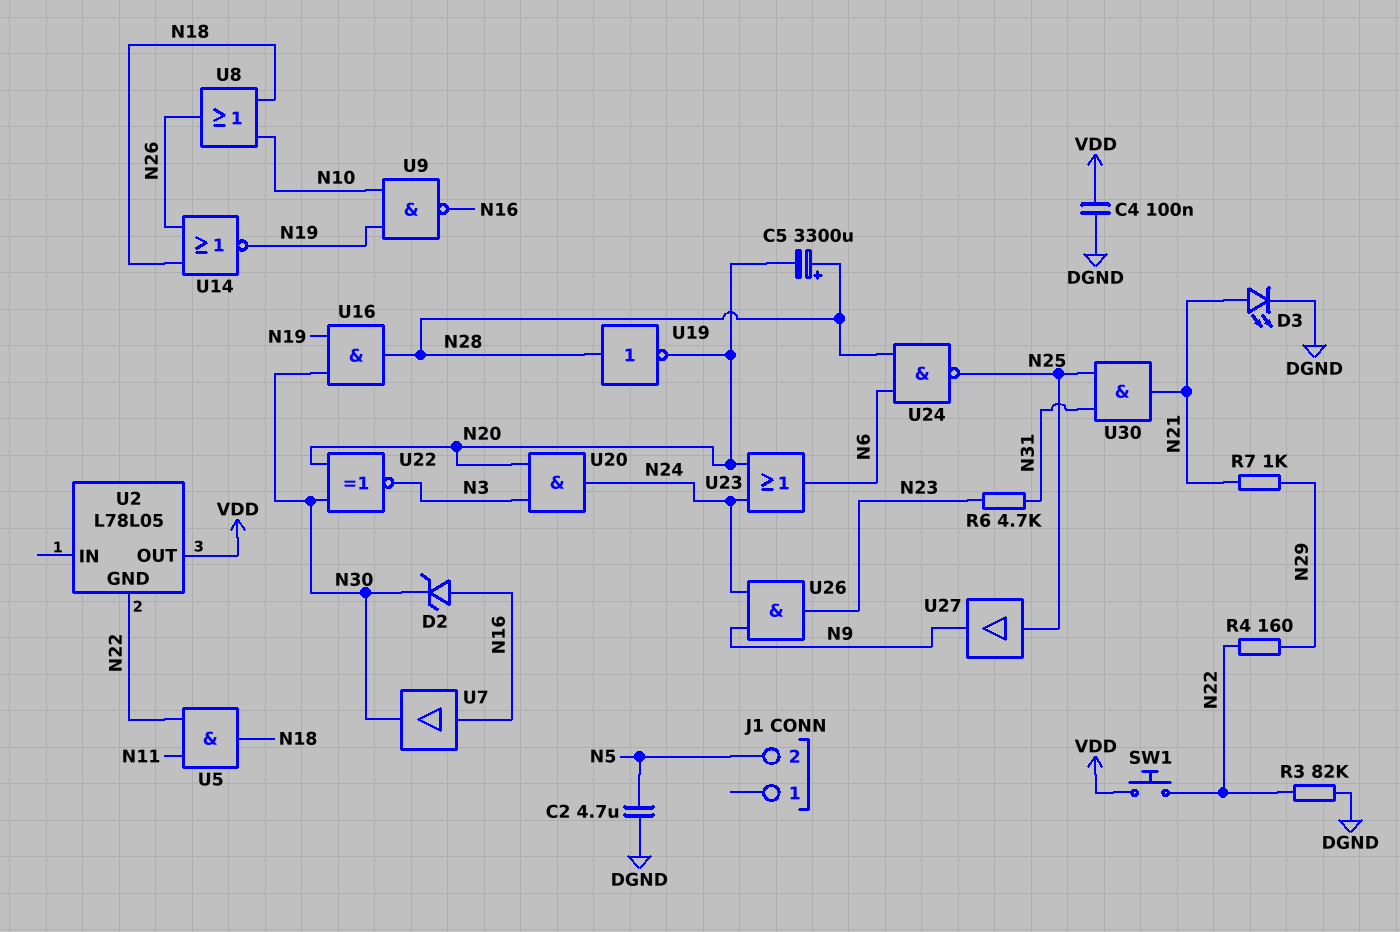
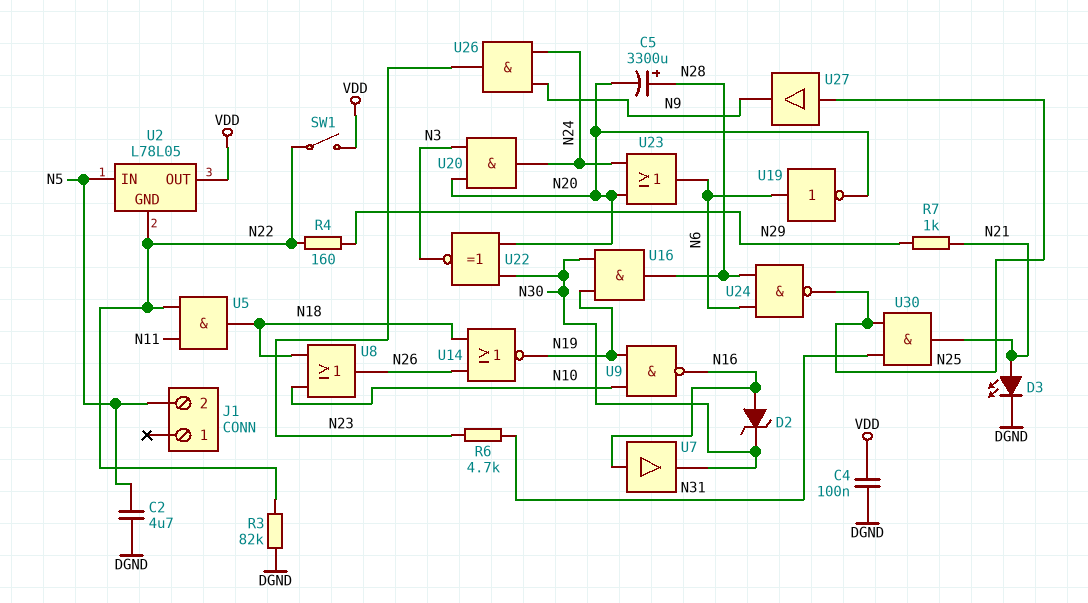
SW1: button (N22, VDD) -> switch (N22, VDD)
U2 pin IN: none -> N5
U19: NOT (in N28, out N20) -> NOT (in N6, out N20)

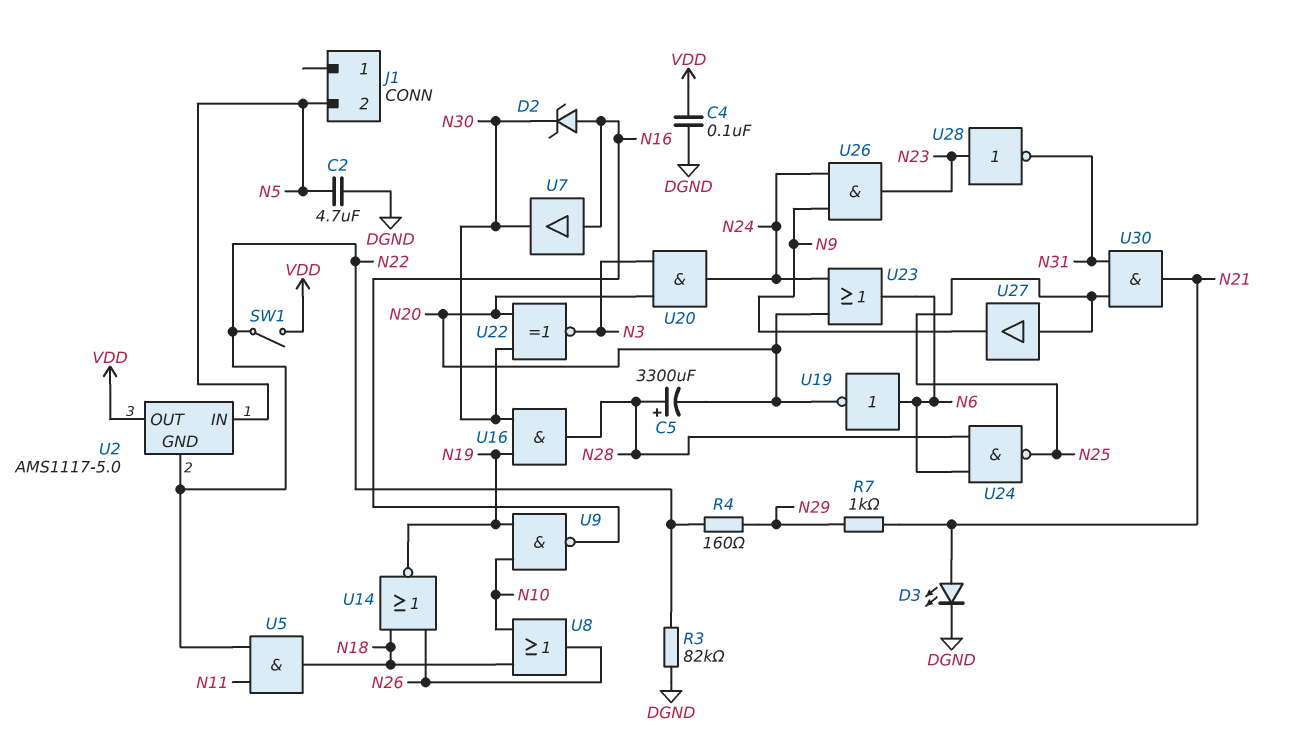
R6: 4.7k (N23, N31) -> none
U2: L78L05 -> AMS1117-5.0
U28: none -> NOT (in N23, out N31)

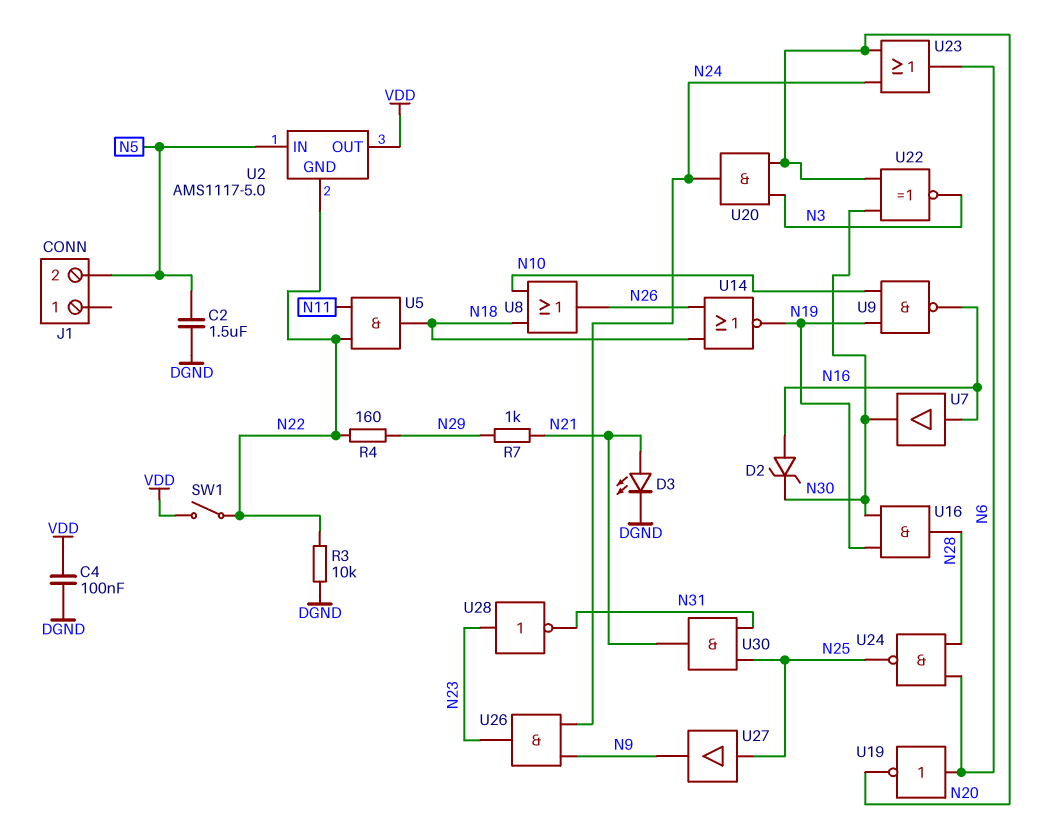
C2: 4.7uF (DGND, N5) -> 1.5uF (DGND, N5)
C5: 3300uF (plus N28, minus N20) -> none
R3: 82k (DGND, N22) -> 10k (DGND, N22)

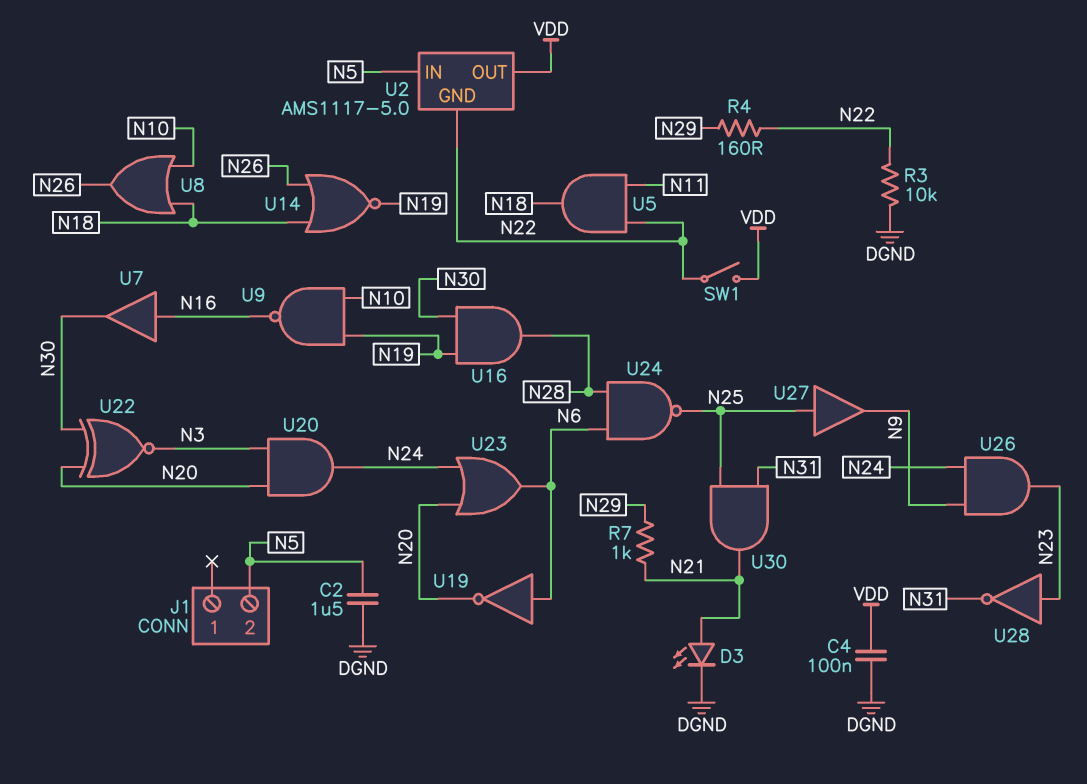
D2: zener (A N16, K N30) -> none

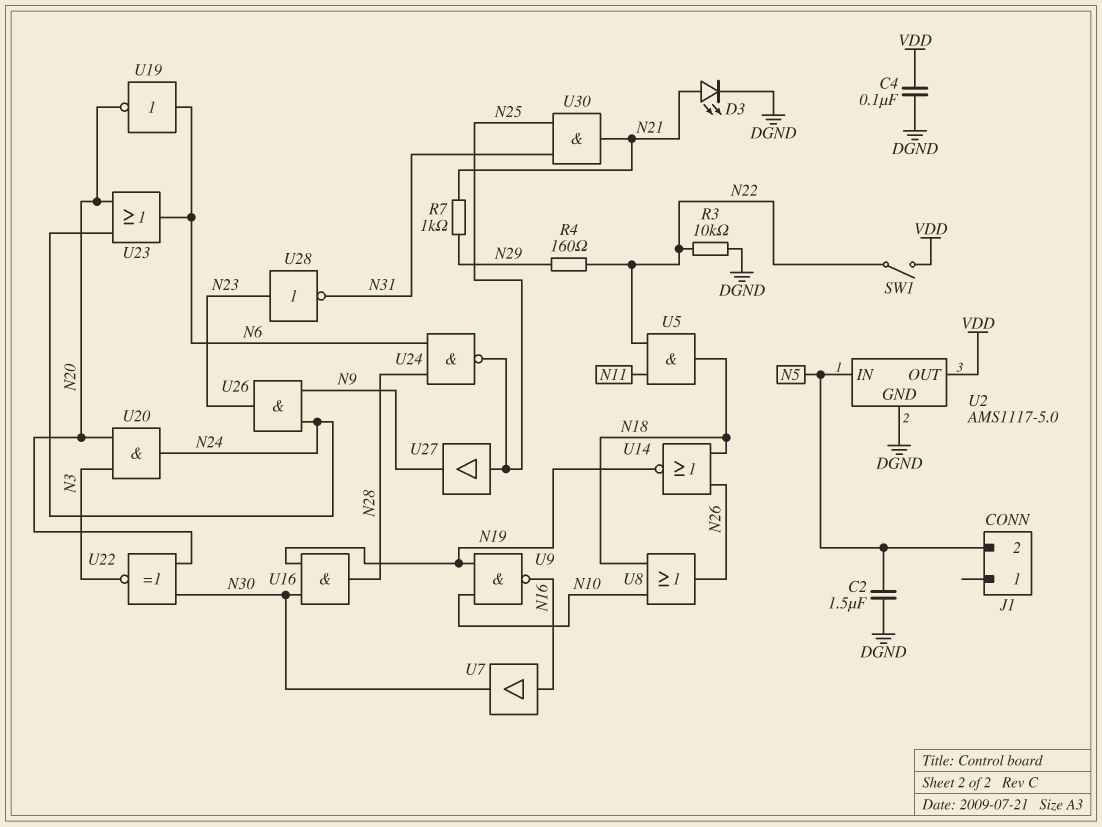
U2 pin GND: N22 -> DGND

